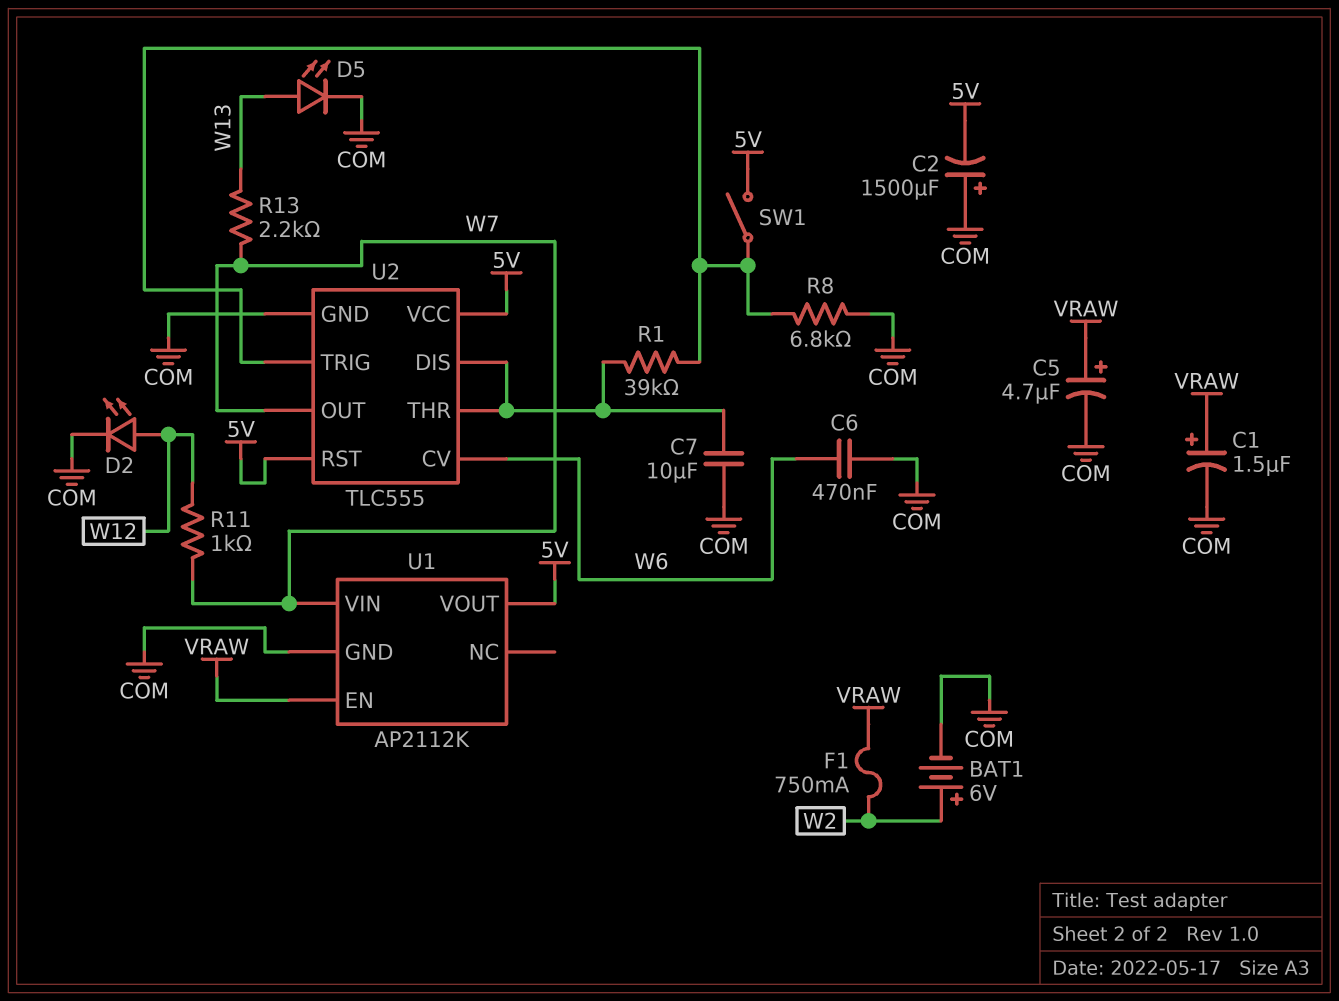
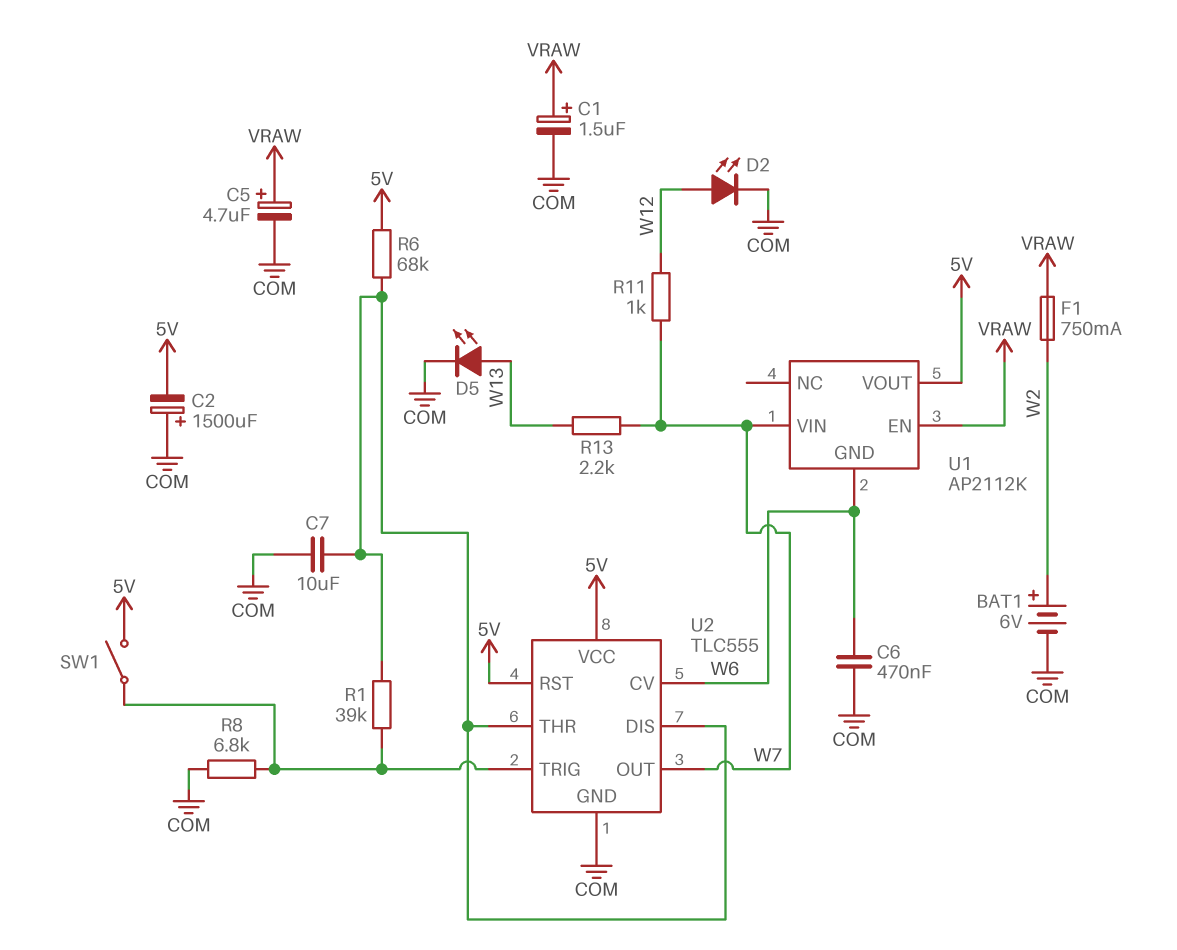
R6: none -> 68k (5V, U2/DIS)
U1 pin GND: COM -> W6

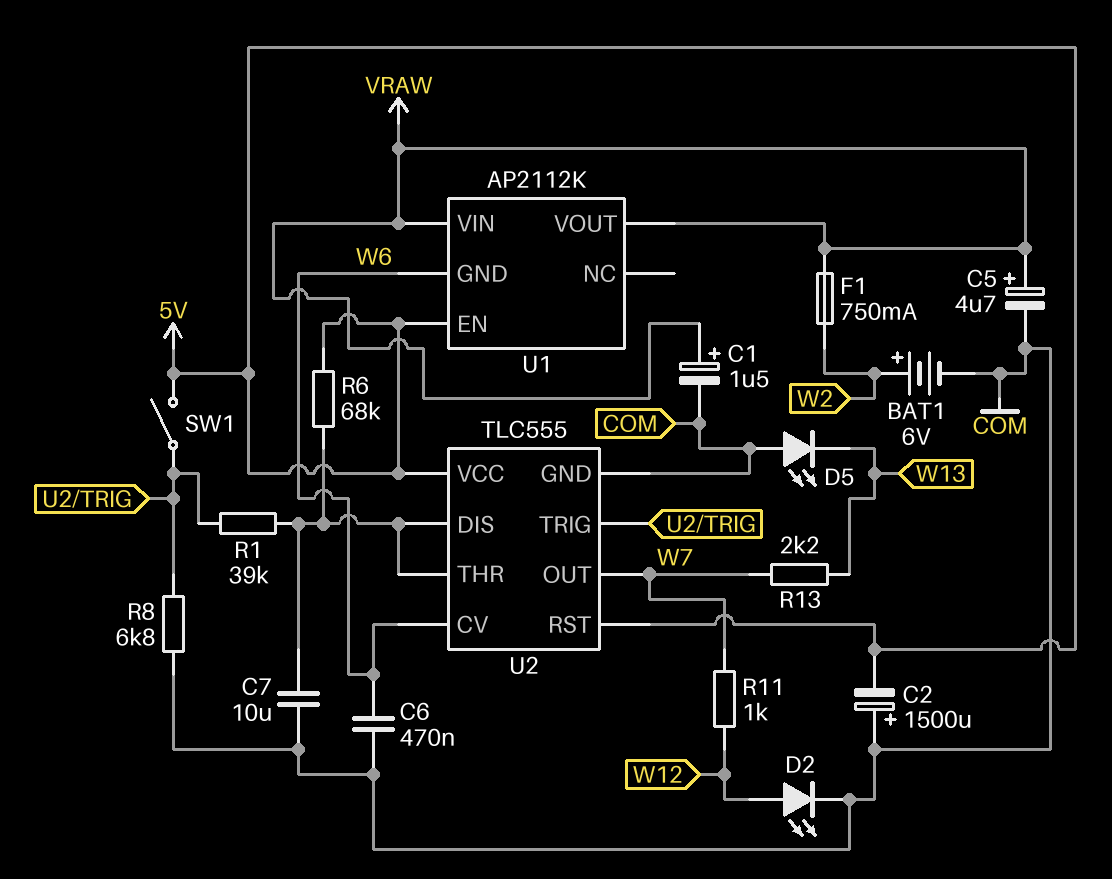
D5: LED (A W13, K COM) -> LED (A COM, K W13)
U1 pin EN: VRAW -> 5V
U1 pin VIN: W7 -> VRAW
U1 pin VOUT: 5V -> VRAW

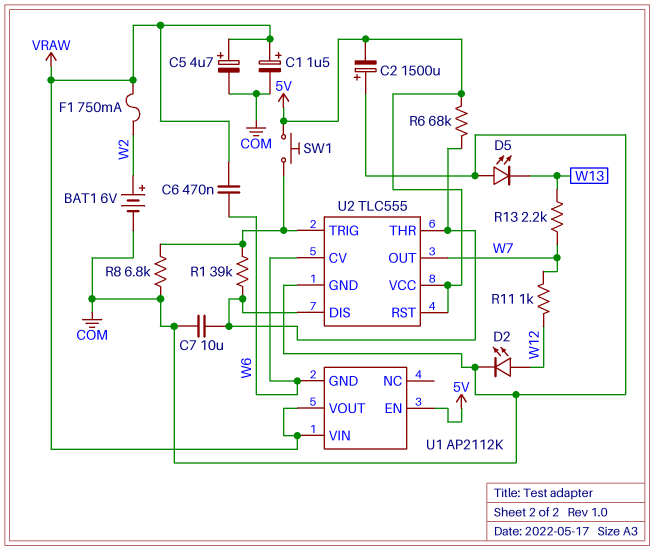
C6: 470nF (COM, W6) -> 470nF (VRAW, W6)
SW1: switch (5V, U2/TRIG) -> button (5V, U2/TRIG)

